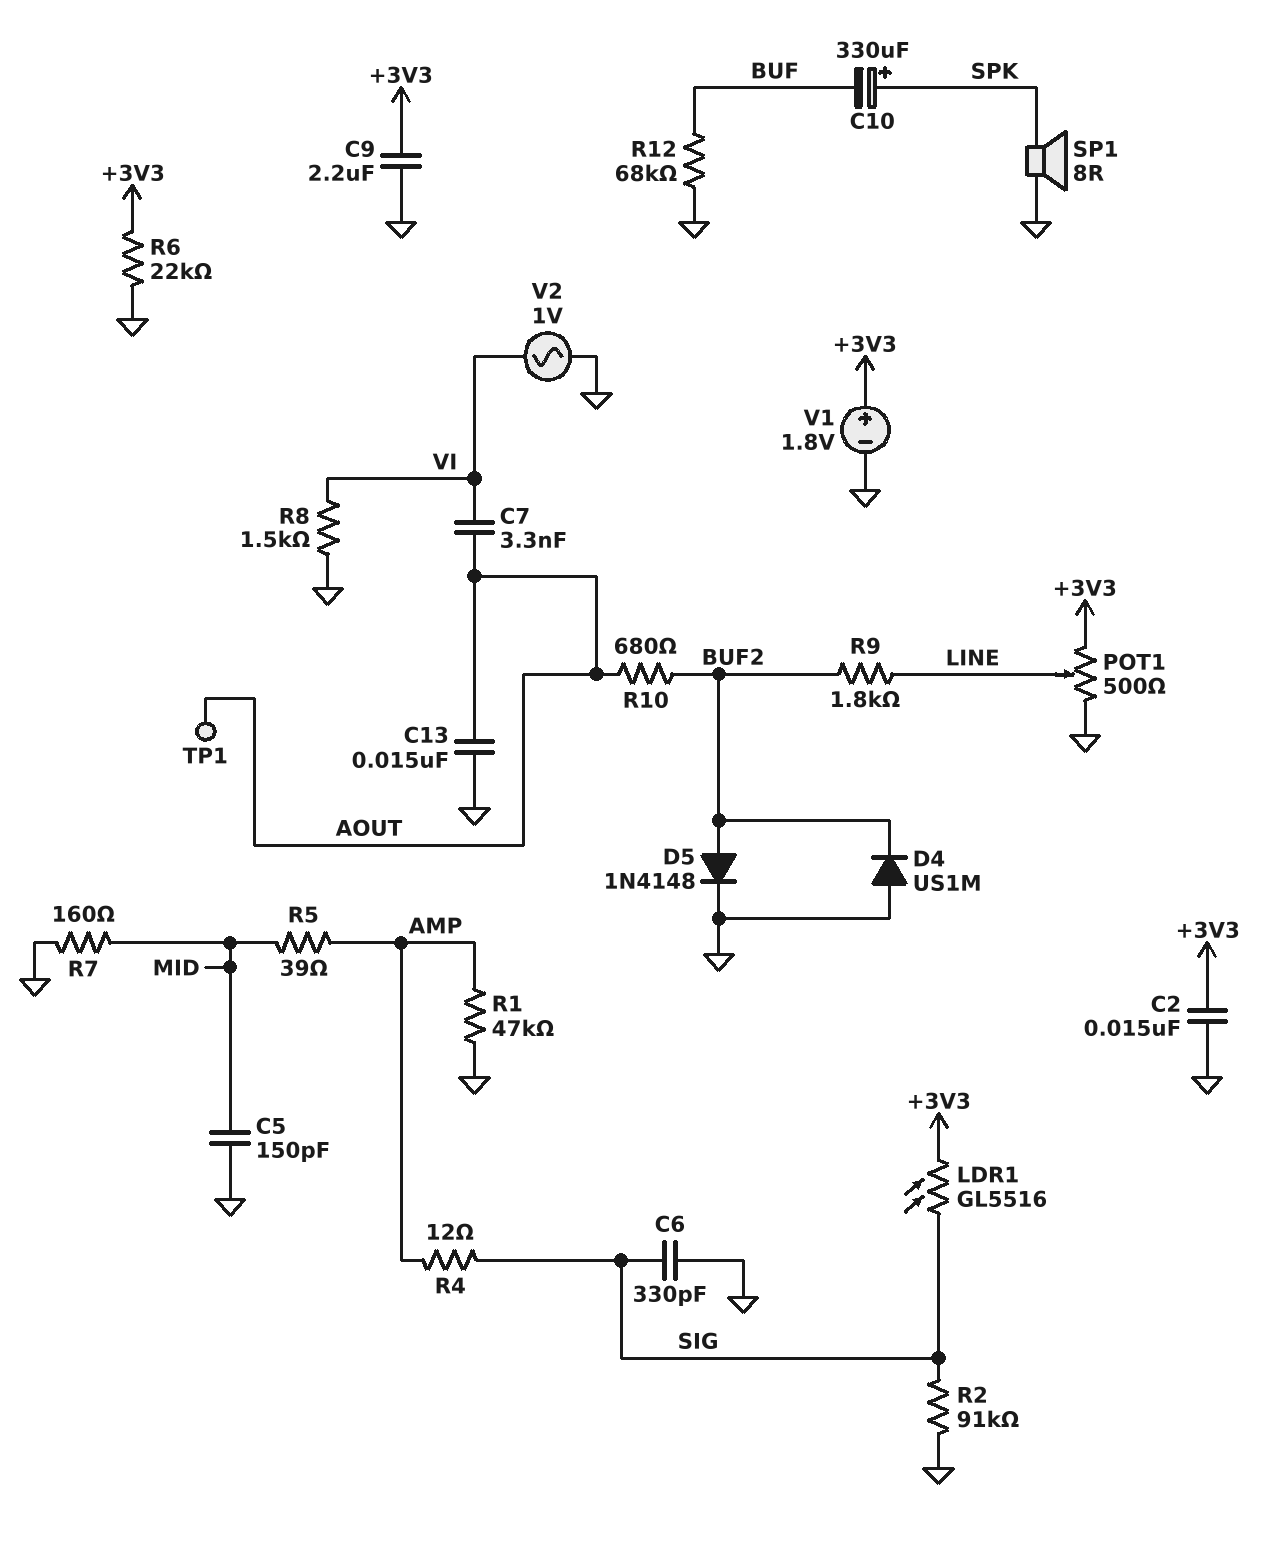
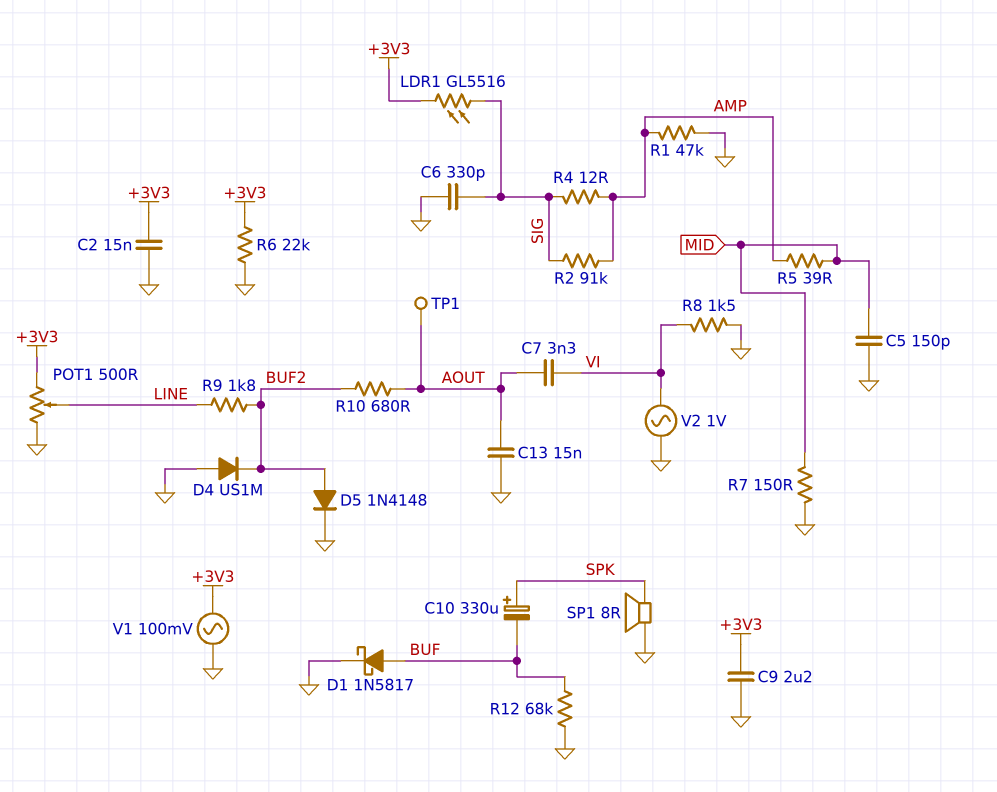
D1: none -> schottky 1N5817 (A BUF, K GND)
R2: 91k (GND, SIG) -> 91k (AMP, SIG)
R7: 160 (GND, MID) -> 150 (GND, MID)
V1: 1.8V (plus +3V3, minus GND) -> AC 100mV (+3V3, GND)

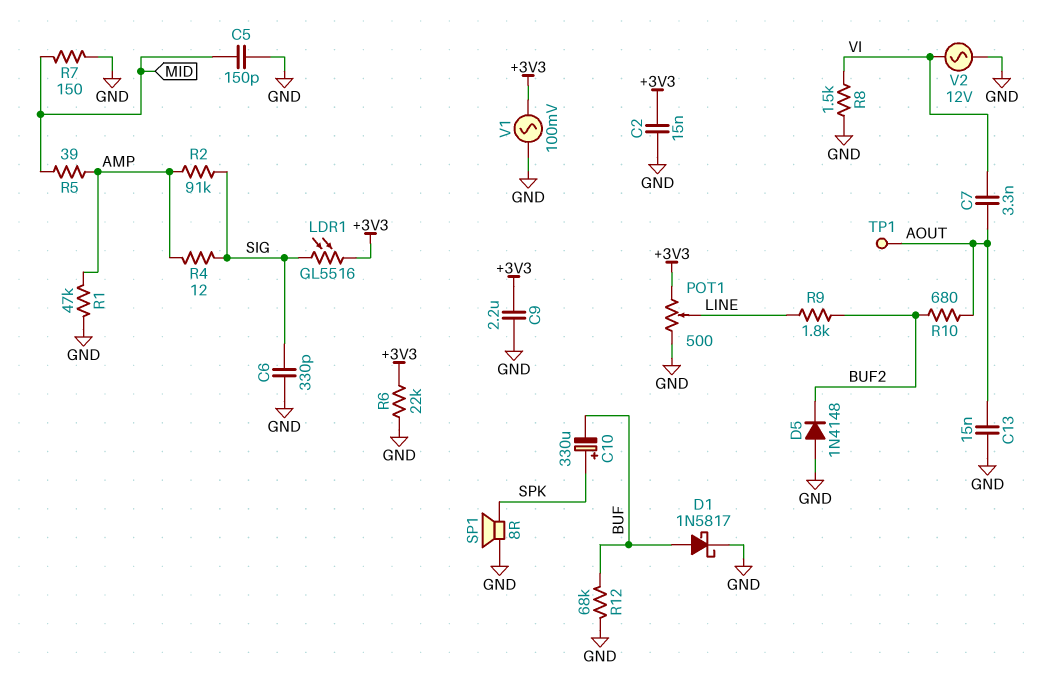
D4: diode US1M (A GND, K BUF2) -> none
D5: diode 1N4148 (A BUF2, K GND) -> diode 1N4148 (A GND, K BUF2)
V2: AC 1V (GND, VI) -> AC 12V (GND, VI)

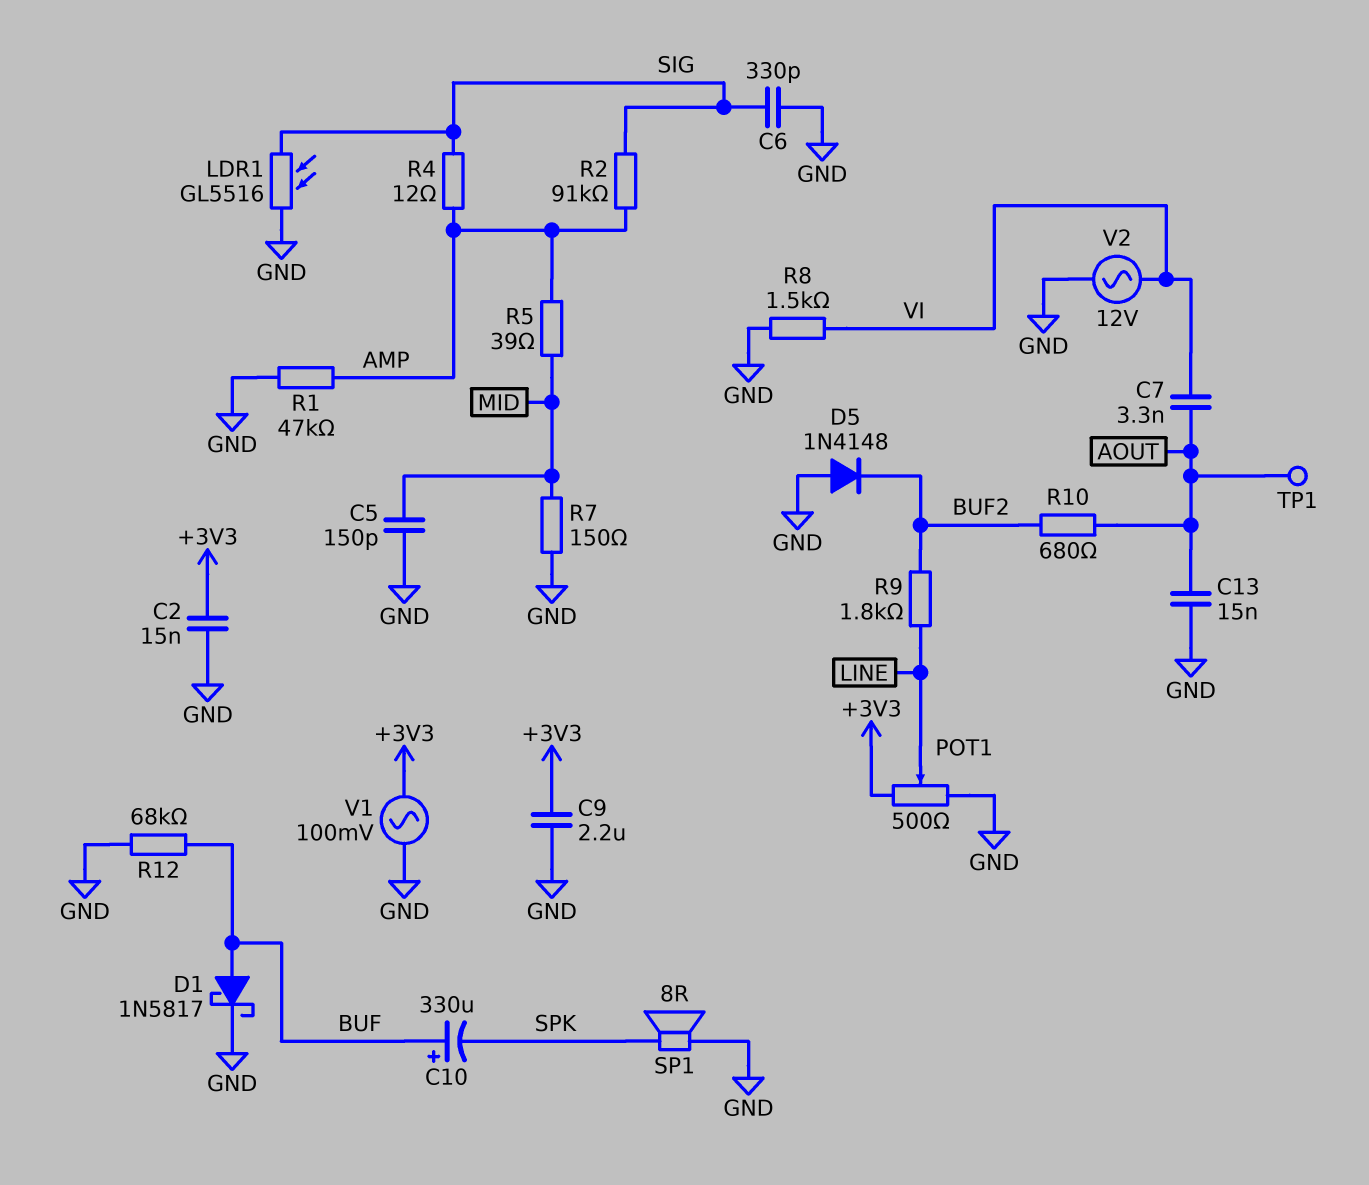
C10: 330uF (plus SPK, minus BUF) -> 330uF (plus BUF, minus SPK)
LDR1: GL5516 (+3V3, SIG) -> GL5516 (GND, SIG)
R6: 22k (+3V3, GND) -> none

